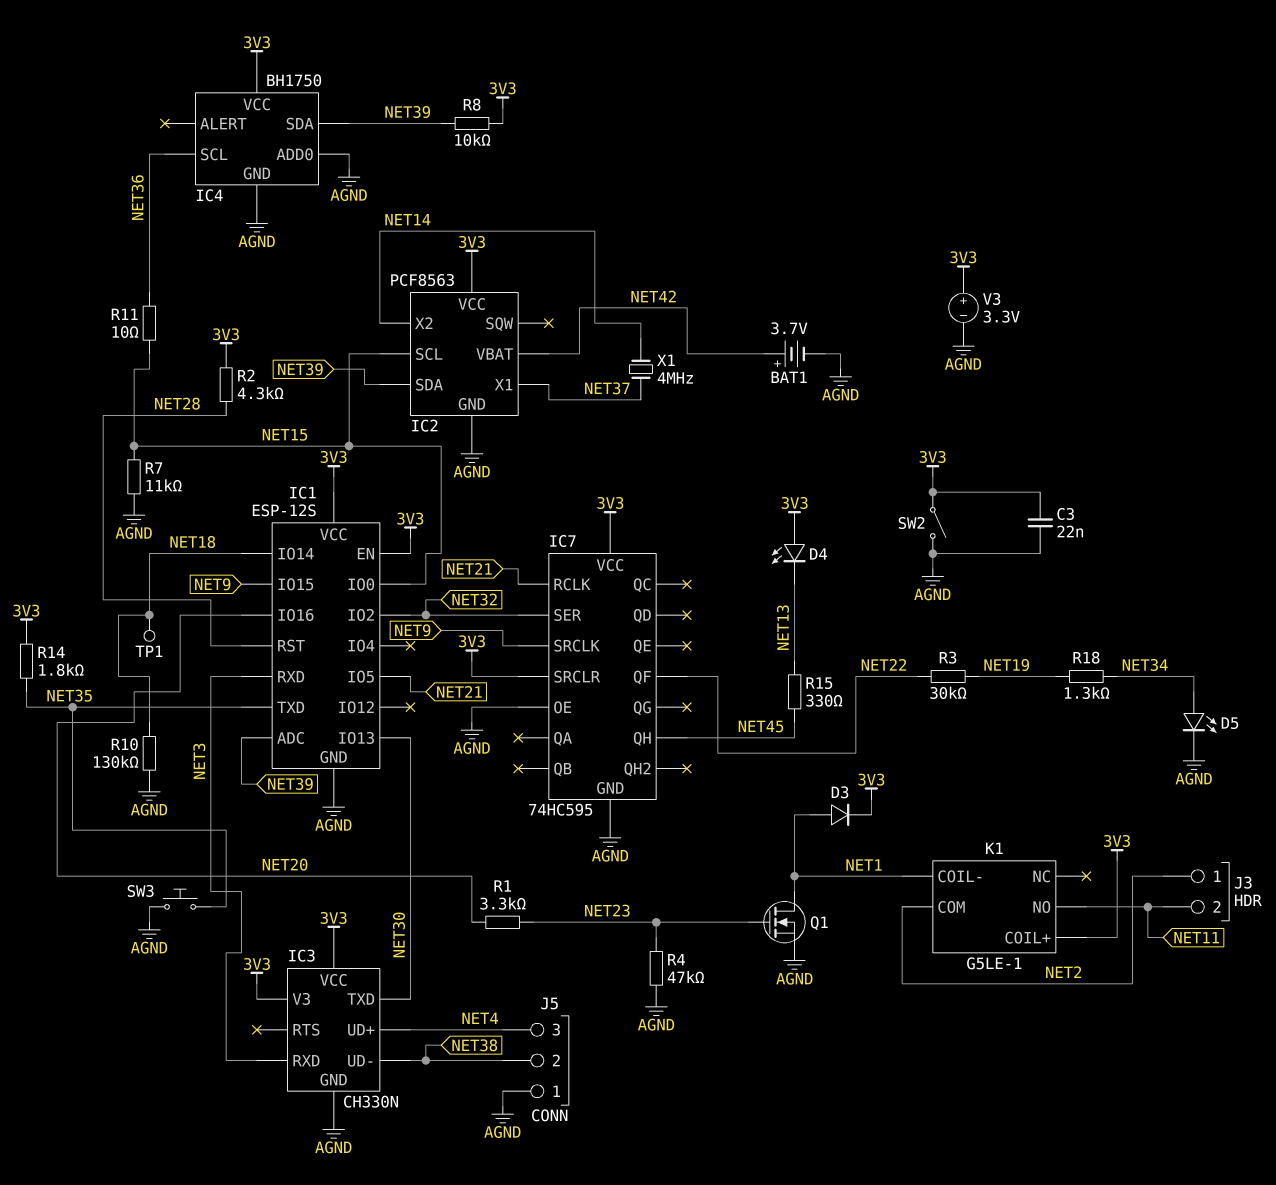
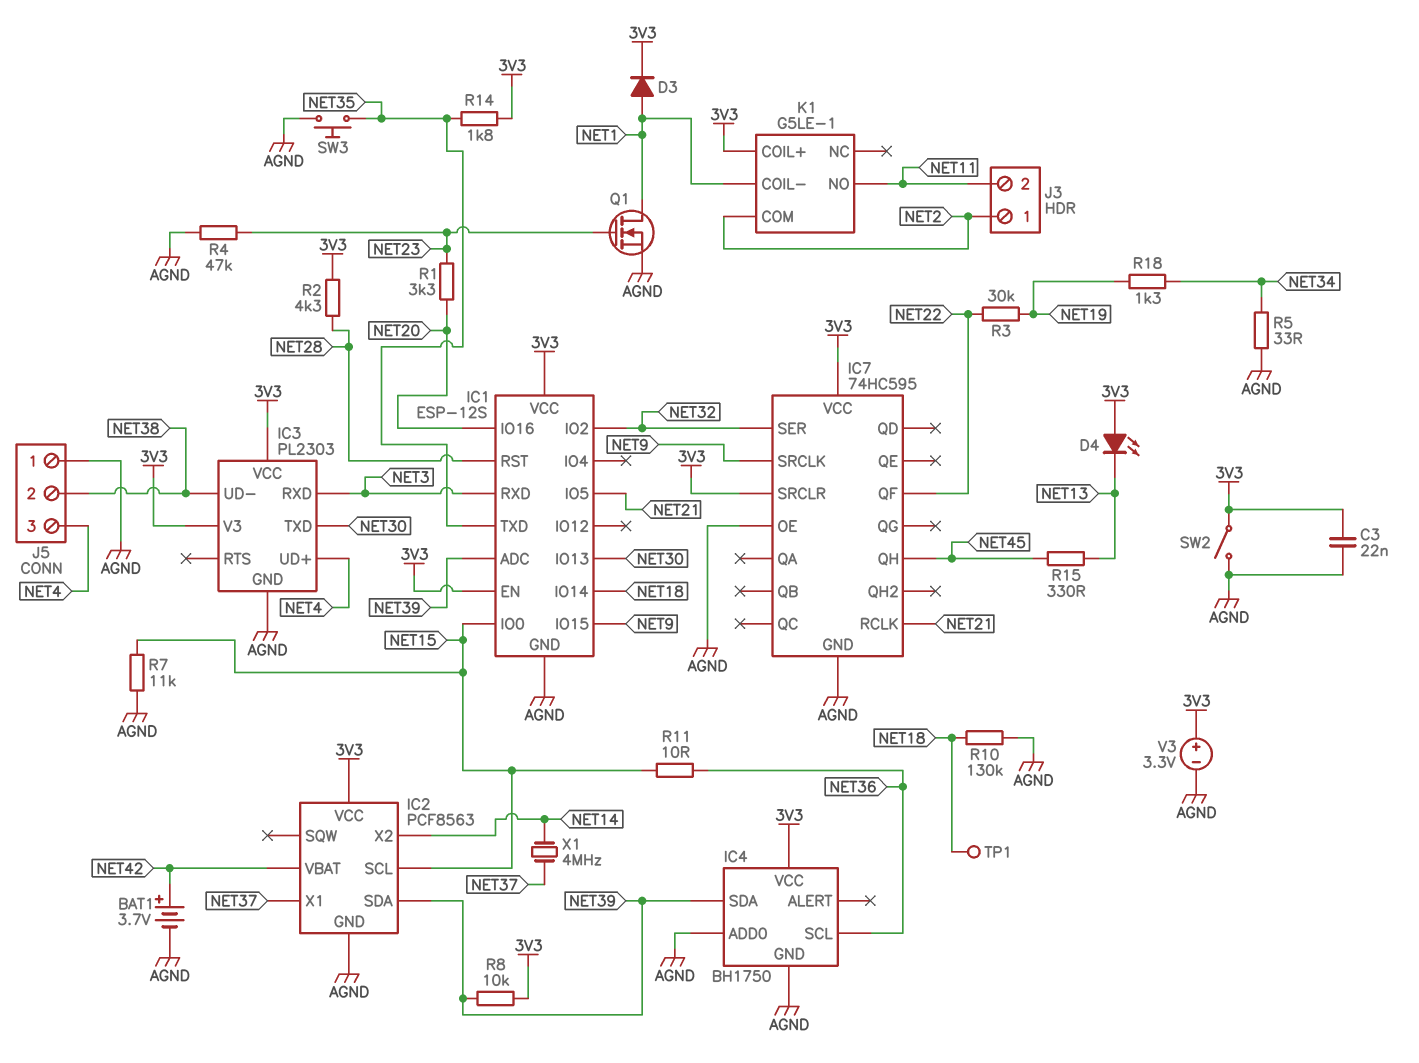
D5: LED (A NET34, K AGND) -> none
IC3: CH330N -> PL2303
R5: none -> 33 (AGND, NET34)

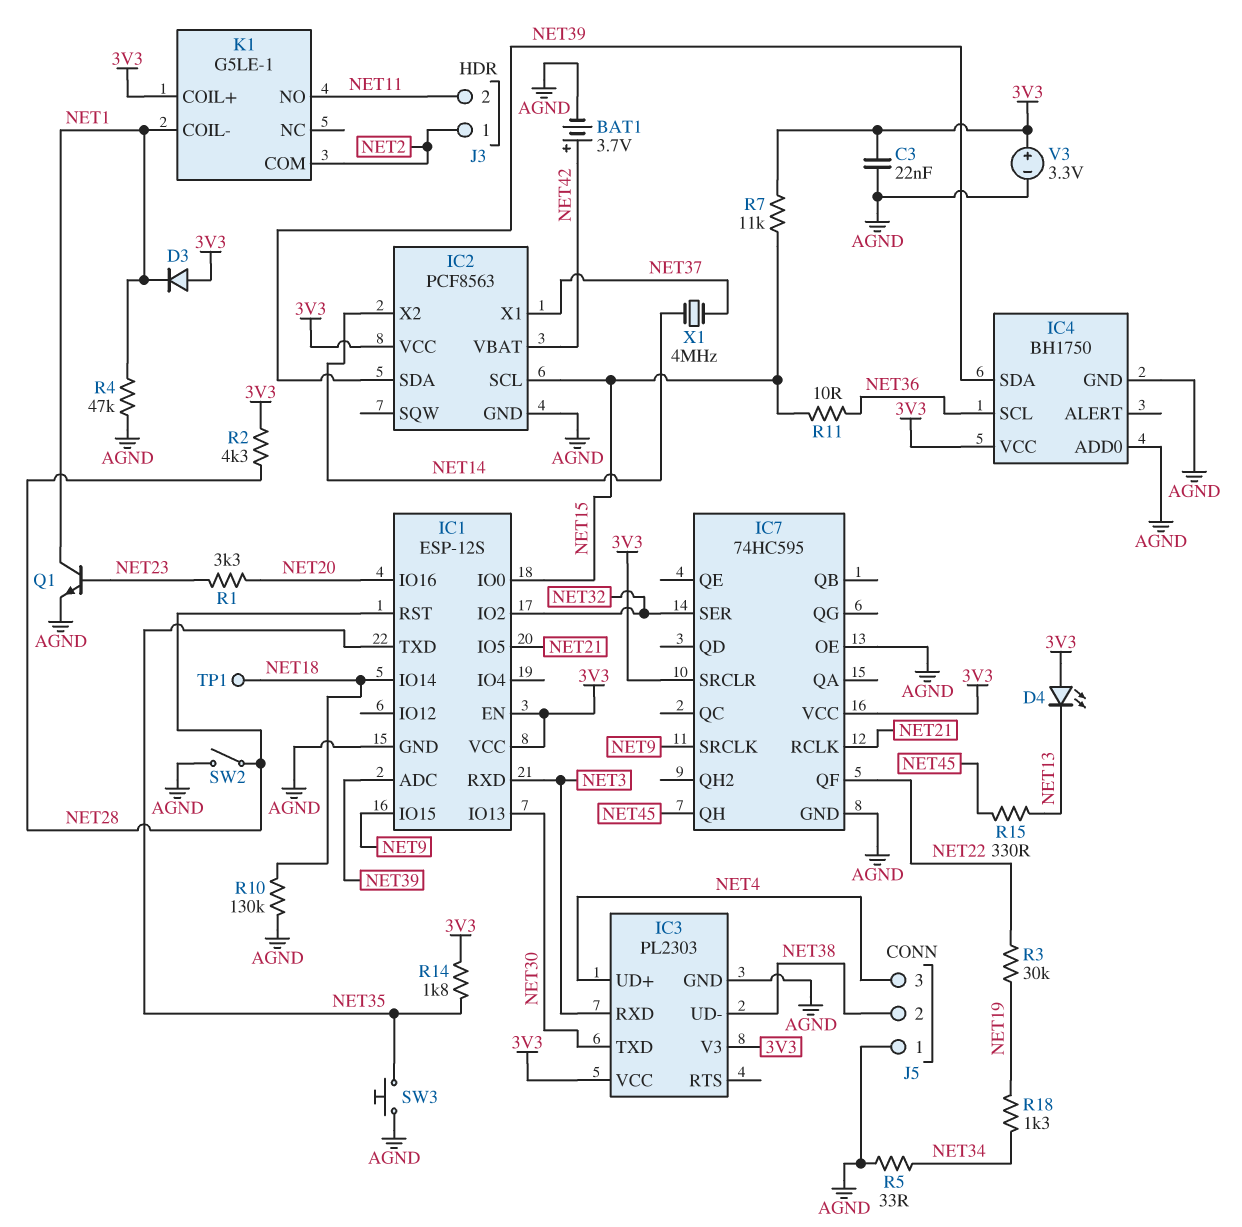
D3: diode (A NET1, K 3V3) -> diode (A 3V3, K NET1)
Q1: NMOS (G NET23, D NET1, S AGND) -> NPN (B NET23, C NET1, E AGND)
R4: 47k (AGND, NET23) -> 47k (AGND, NET1)
R7: 11k (AGND, NET15) -> 11k (3V3, NET15)
R8: 10k (3V3, NET39) -> none
SW2: switch (3V3, AGND) -> switch (AGND, NET28)

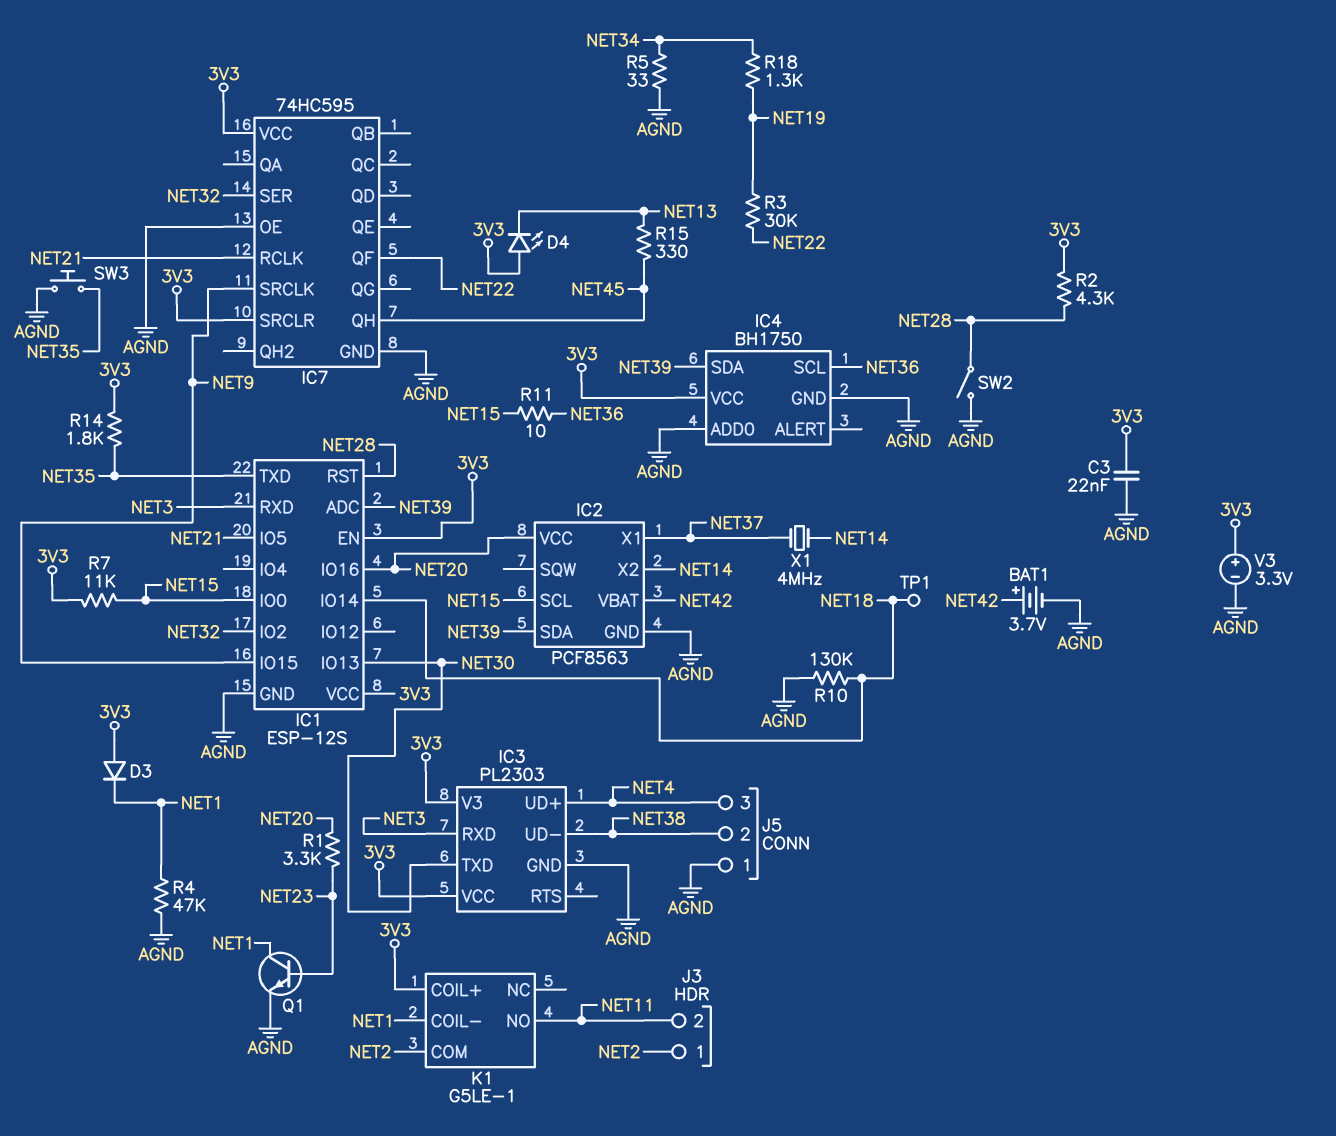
IC2 pin VCC: 3V3 -> NET20

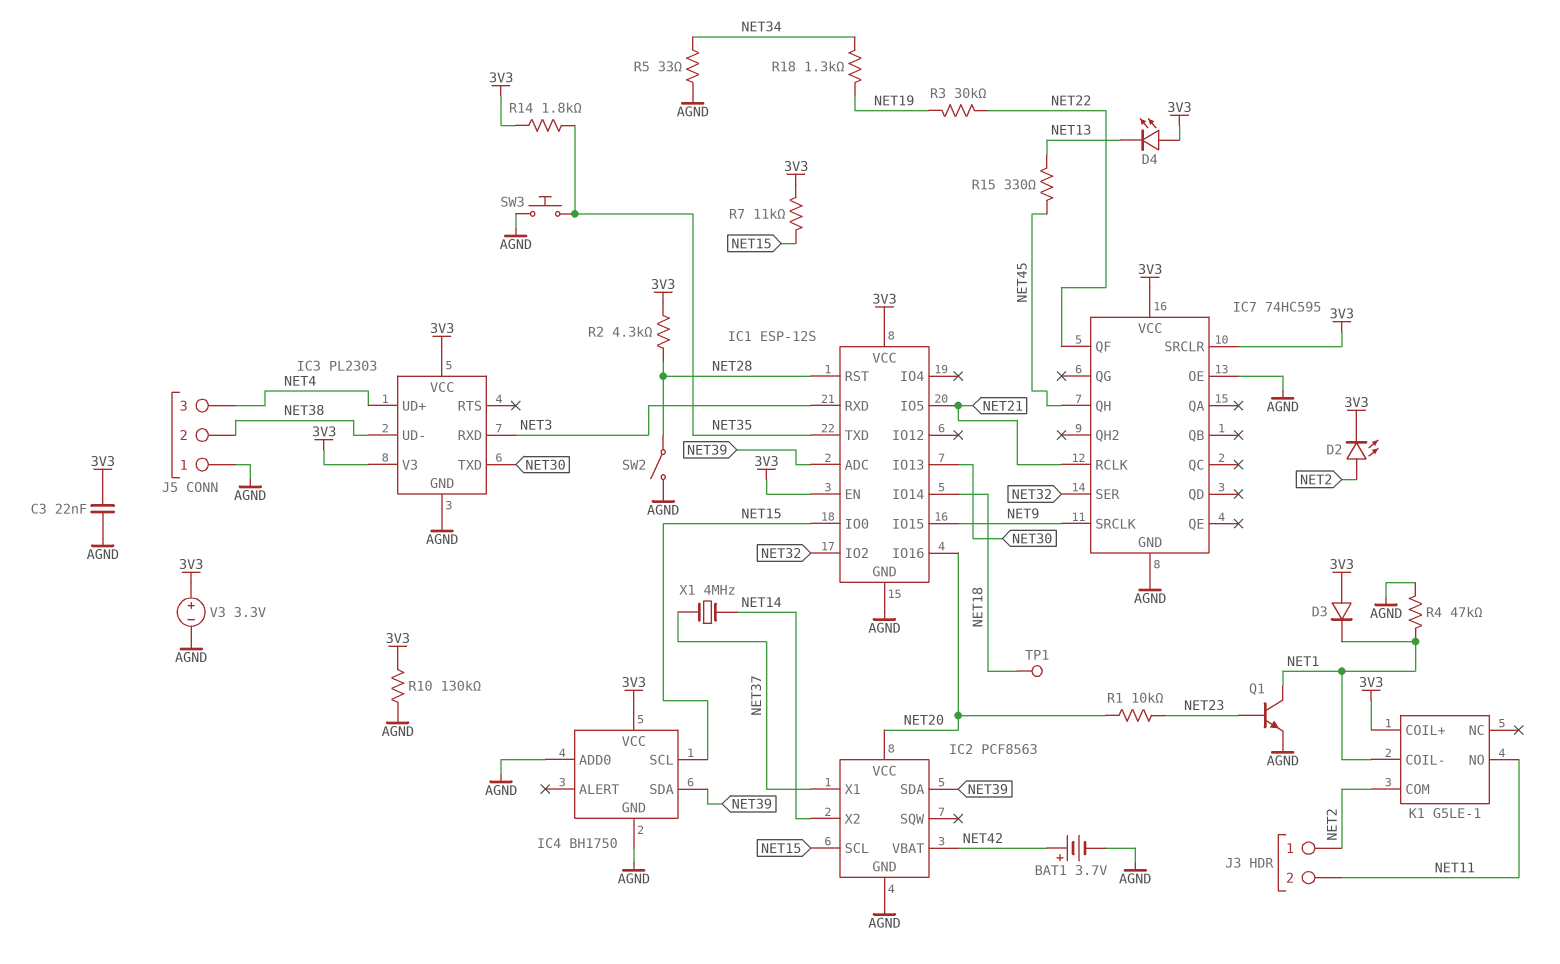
D2: none -> LED (A NET2, K 3V3)
IC4 pin SCL: NET36 -> NET15
R1: 3.3k (NET20, NET23) -> 10k (NET20, NET23)
R10: 130k (AGND, NET18) -> 130k (3V3, AGND)
R11: 10 (NET15, NET36) -> none

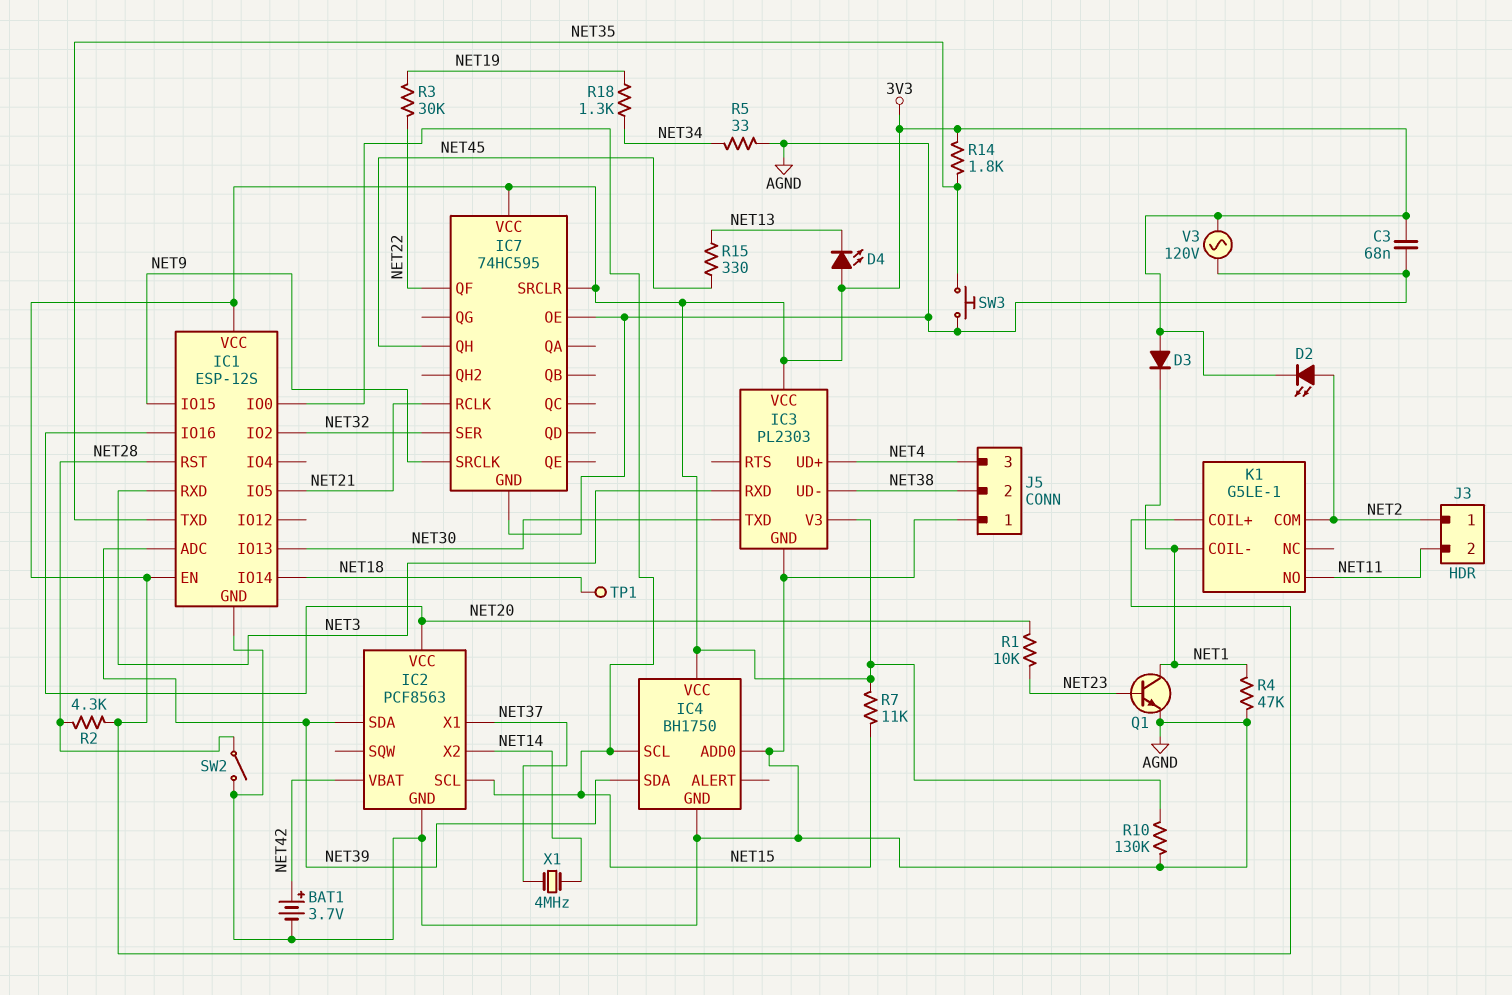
C3: 22nF (3V3, AGND) -> 68nF (3V3, AGND)
V3: 3.3V (plus 3V3, minus AGND) -> AC 120V (3V3, AGND)

